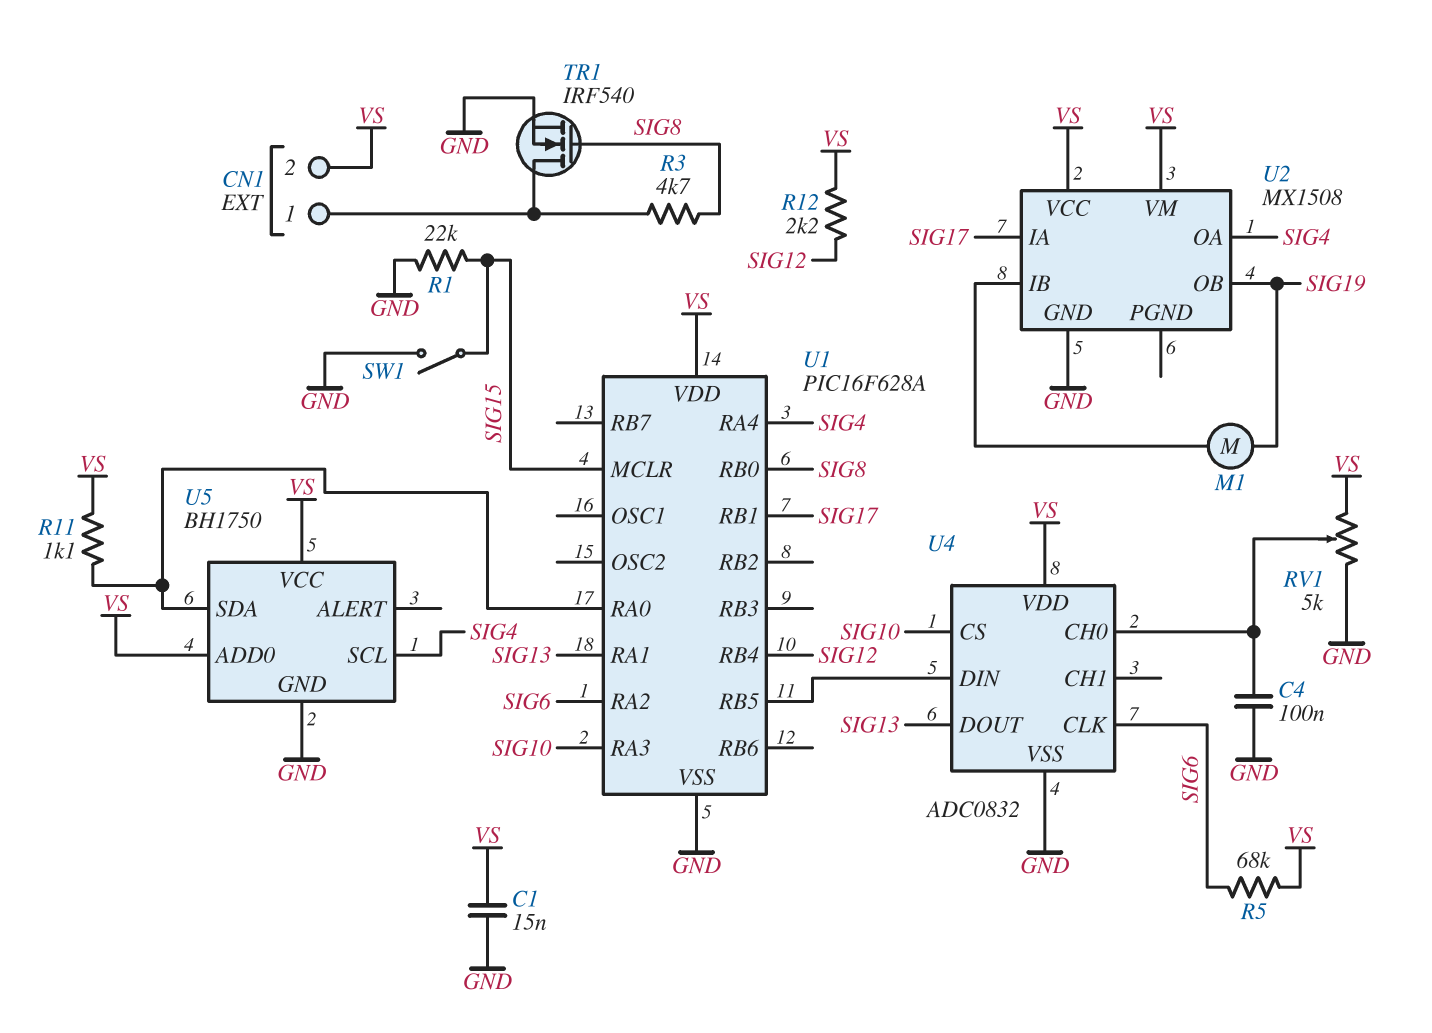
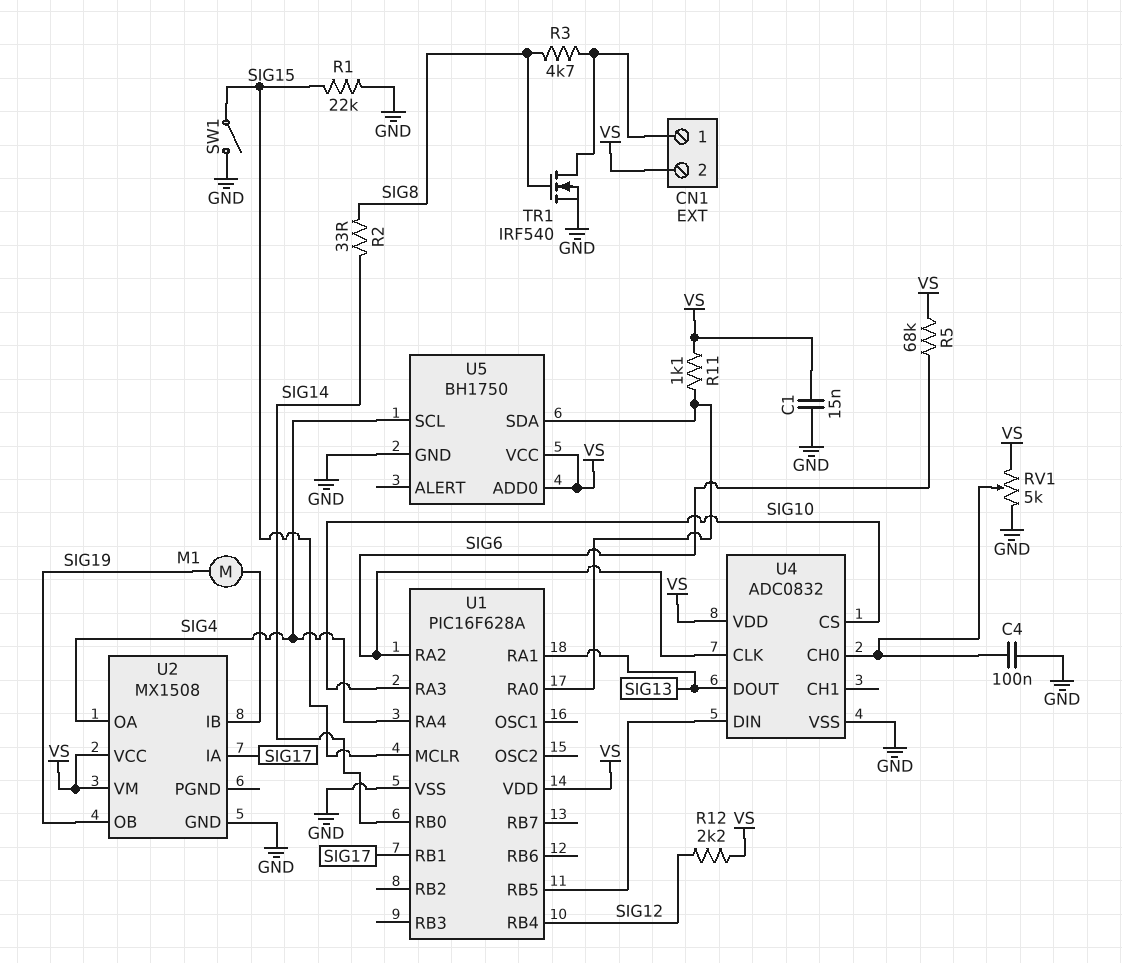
R2: none -> 33 (SIG8, SIG14)
U1 pin RB0: SIG8 -> SIG14

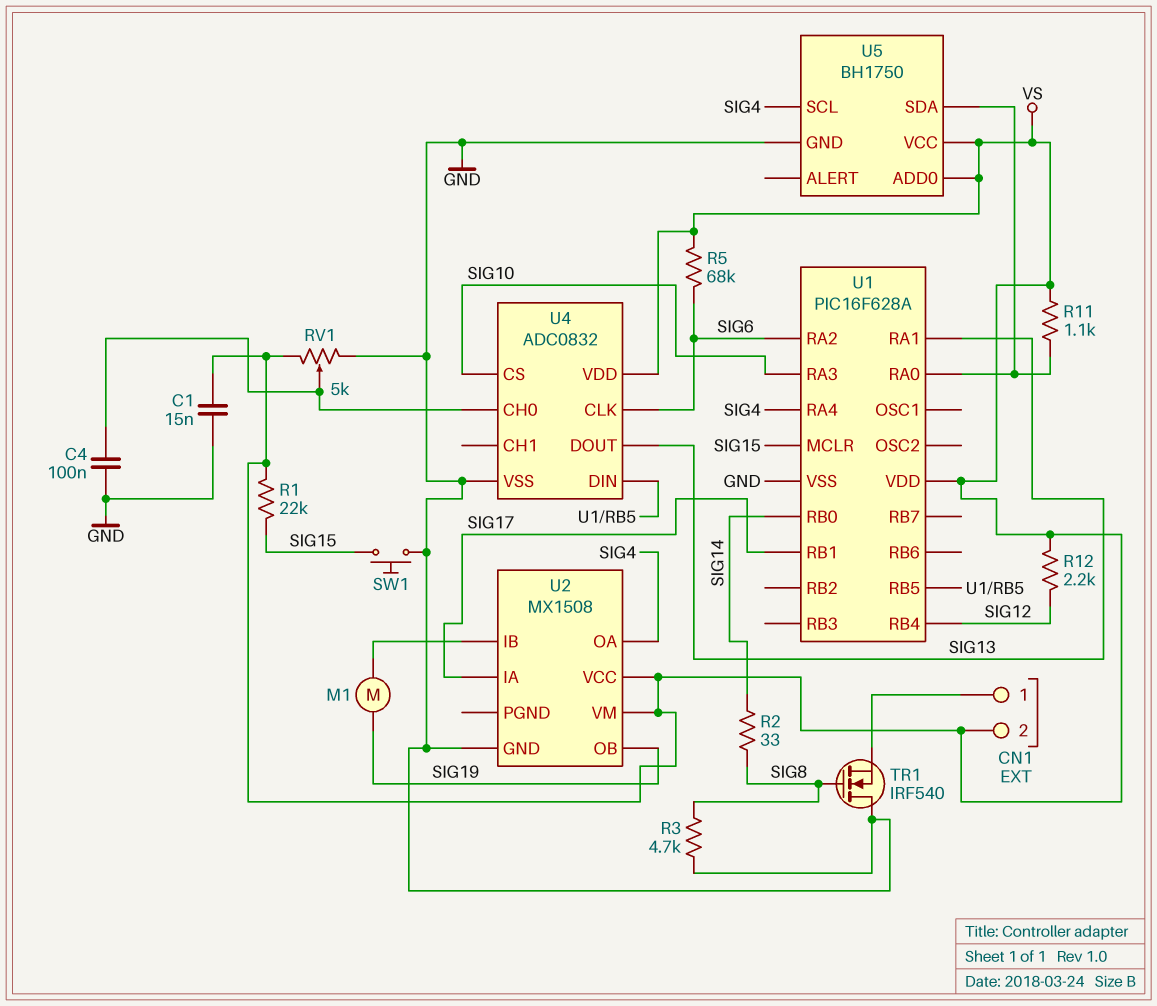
R1: 22k (GND, SIG15) -> 22k (SIG15, VS)
R3: 4.7k (CN1/1, SIG8) -> 4.7k (GND, SIG8)
SW1: switch (GND, SIG15) -> button (GND, SIG15)
TR1: NMOS IRF540 (G SIG8, D CN1/1, S GND) -> NMOS IRF540 (G SIG8, D GND, S CN1/1)

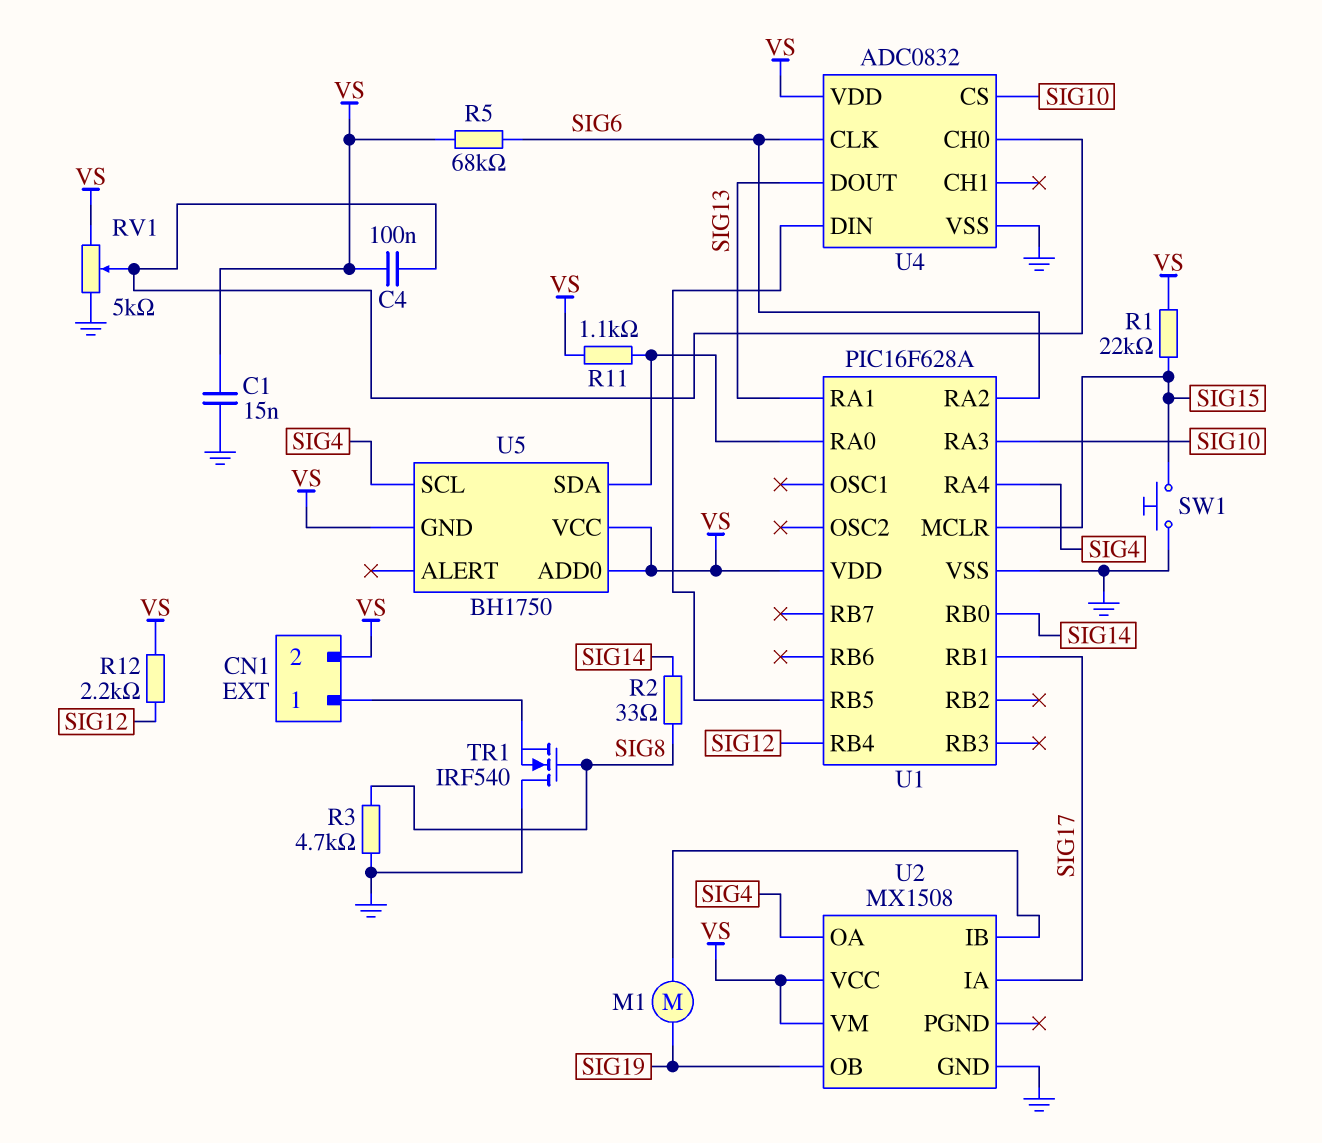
C4: 100nF (GND, U4/CH0) -> 100nF (U4/CH0, VS)
U5 pin GND: GND -> VS

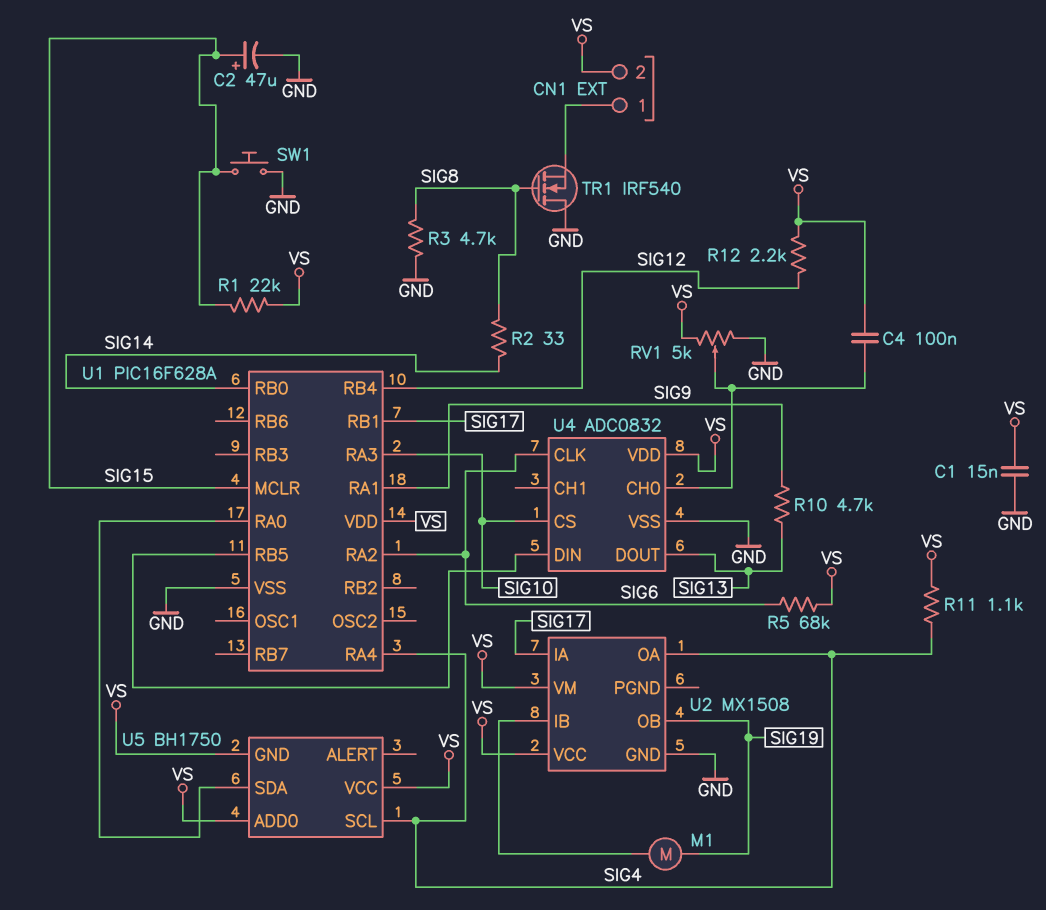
C2: none -> 47uF (plus SIG15, minus GND)
R10: none -> 4.7k (SIG9, SIG13)
R11: 1.1k (U1/RA0, VS) -> 1.1k (SIG4, VS)
U1 pin RA1: SIG13 -> SIG9

